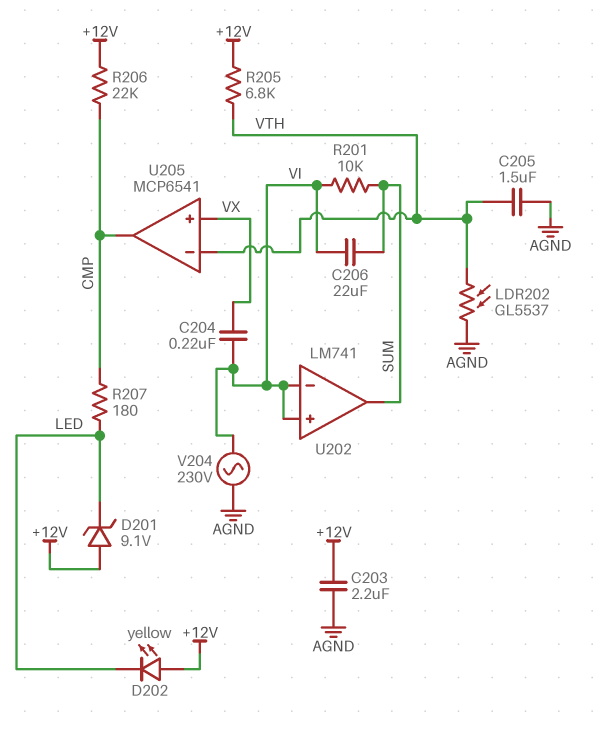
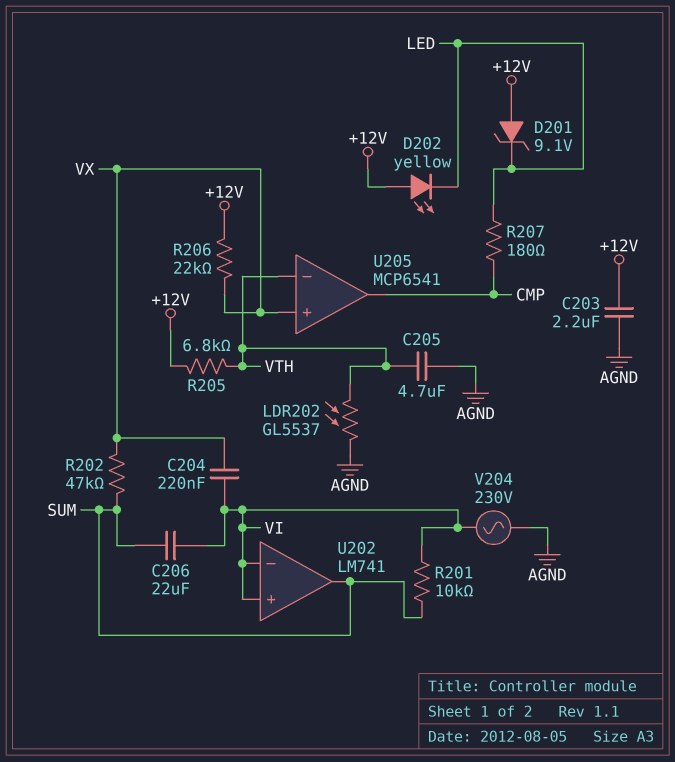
C205: 1.5uF (AGND, VTH) -> 4.7uF (AGND, VTH)
R202: none -> 47k (SUM, VX)
R206: 22k (+12V, CMP) -> 22k (+12V, VX)

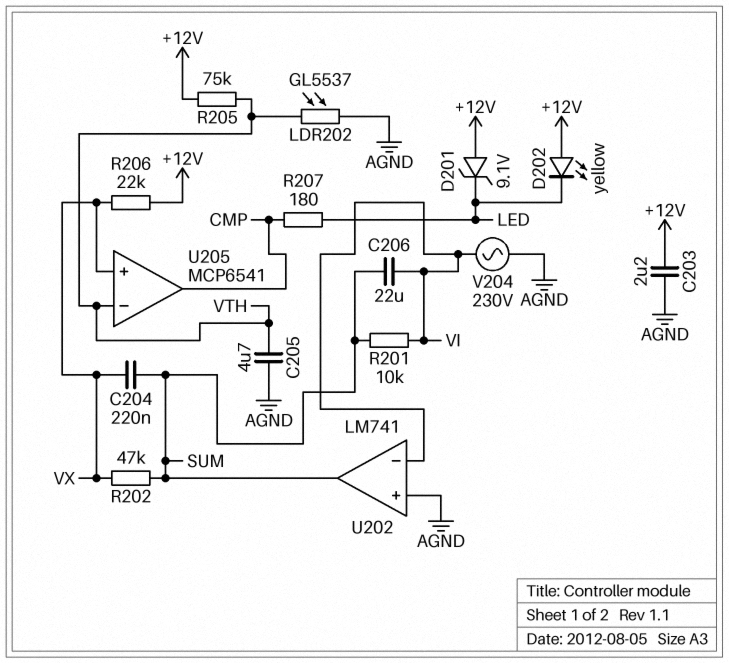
C204: 220nF (VI, VX) -> 220nF (SUM, VX)
R205: 6.8k (+12V, VTH) -> 75k (+12V, VTH)
U202 pin in+: VI -> AGND

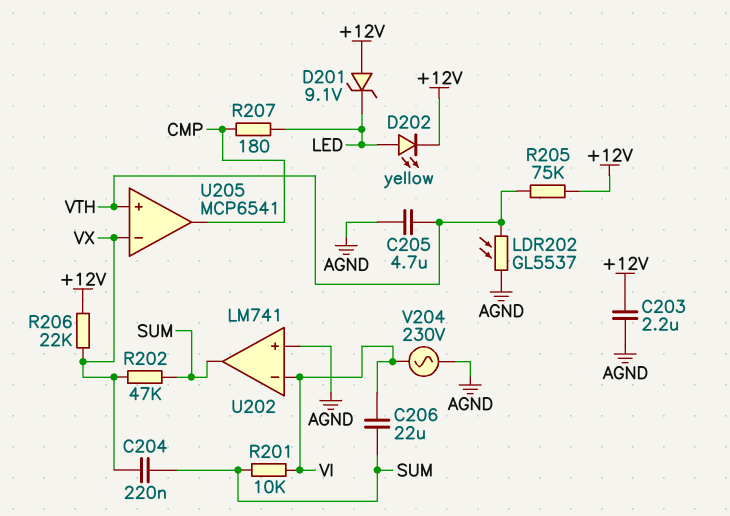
D202: LED yellow (A +12V, K LED) -> LED yellow (A LED, K +12V)
U205 pin in+: VX -> VTH
U205 pin in-: VTH -> VX

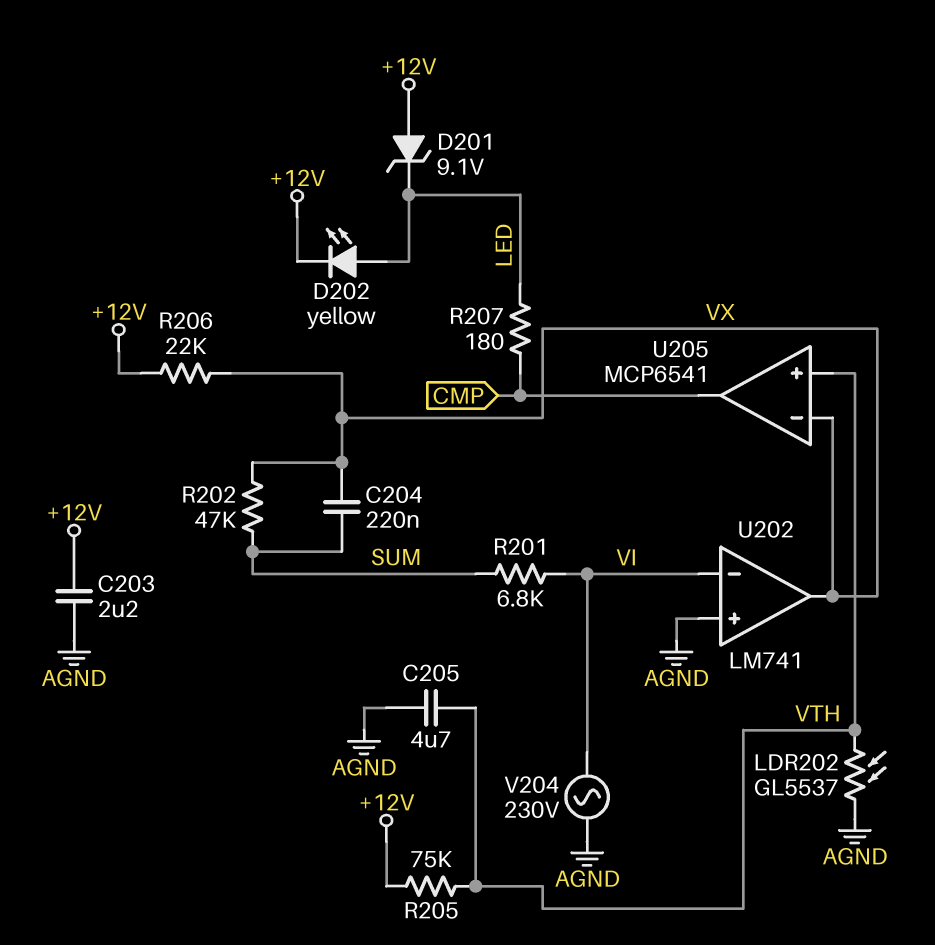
C206: 22uF (SUM, VI) -> none
R201: 10k (SUM, VI) -> 6.8k (SUM, VI)
U202 pin out: SUM -> VX

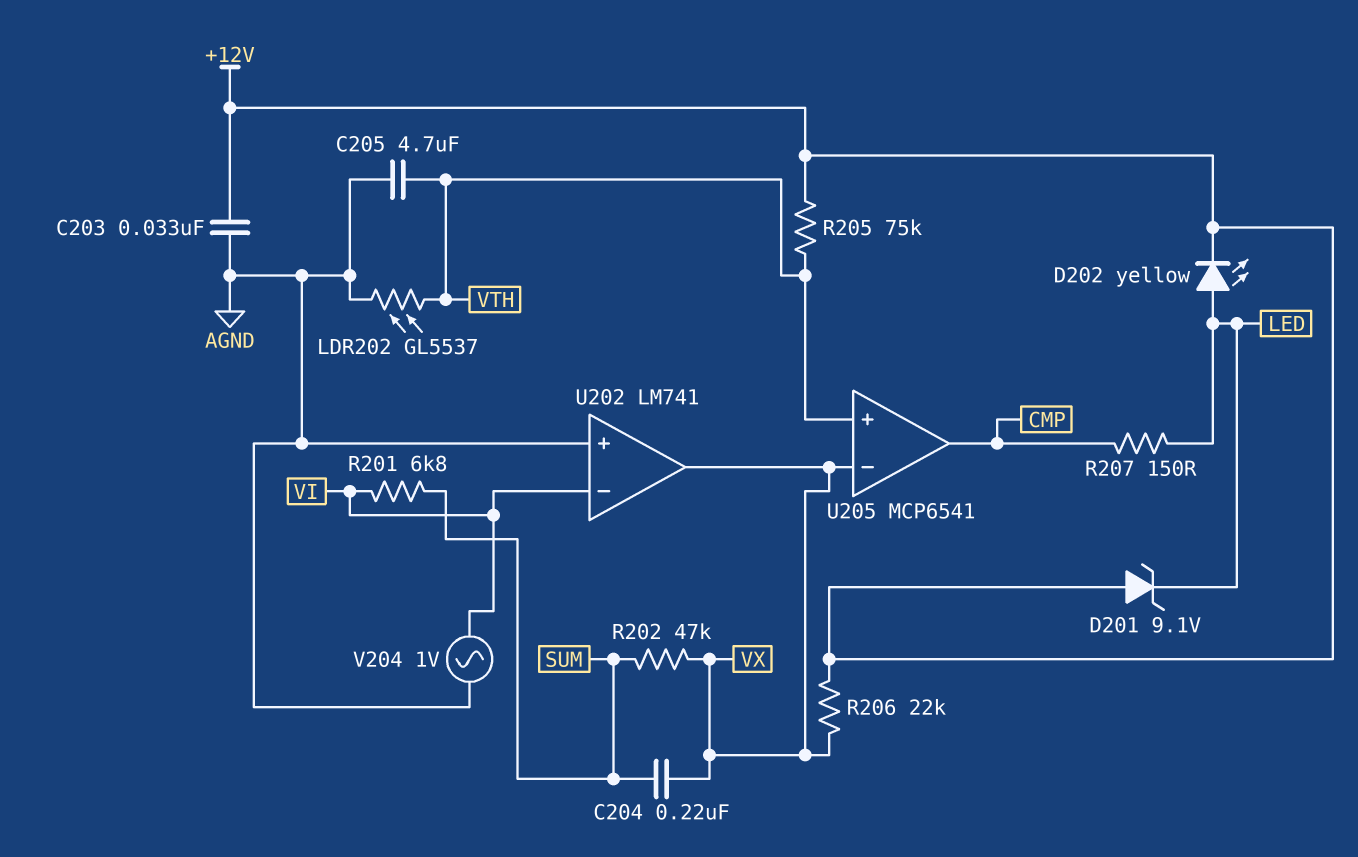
C203: 2.2uF (+12V, AGND) -> 33nF (+12V, AGND)
R207: 180 (CMP, LED) -> 150 (CMP, LED)
V204: AC 230V (AGND, VI) -> AC 1V (AGND, VI)

